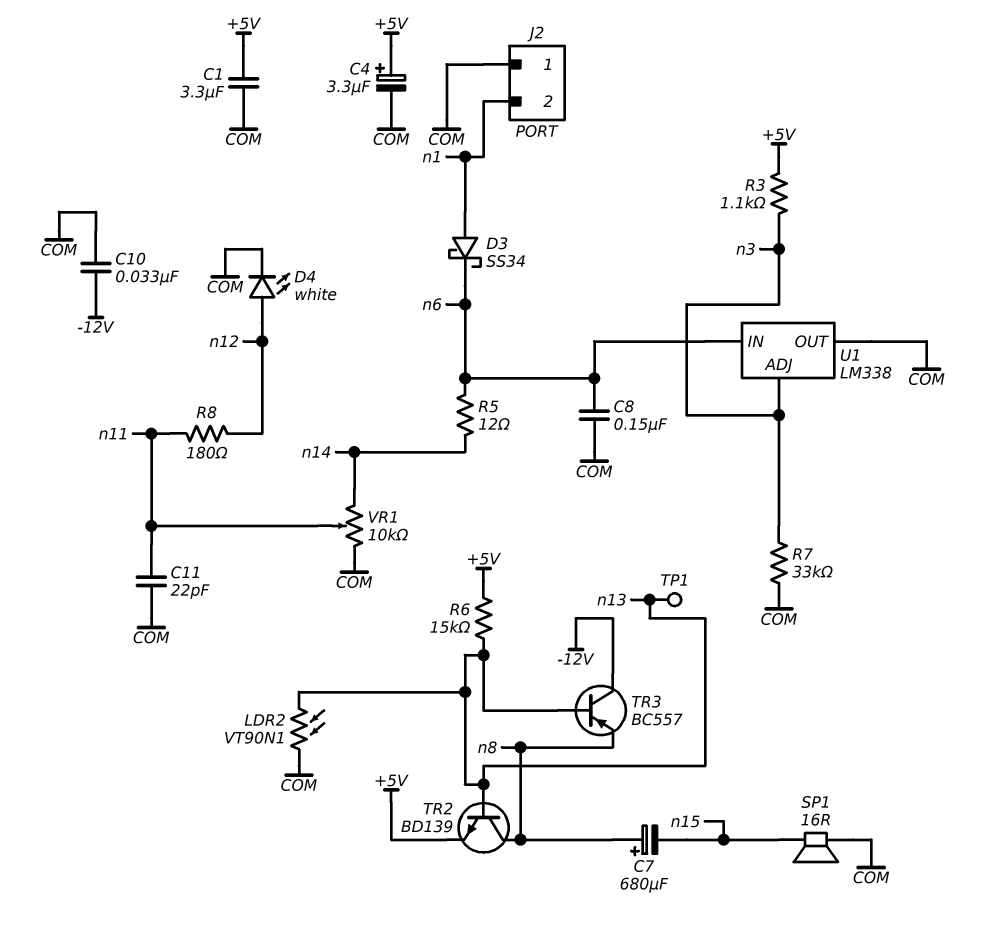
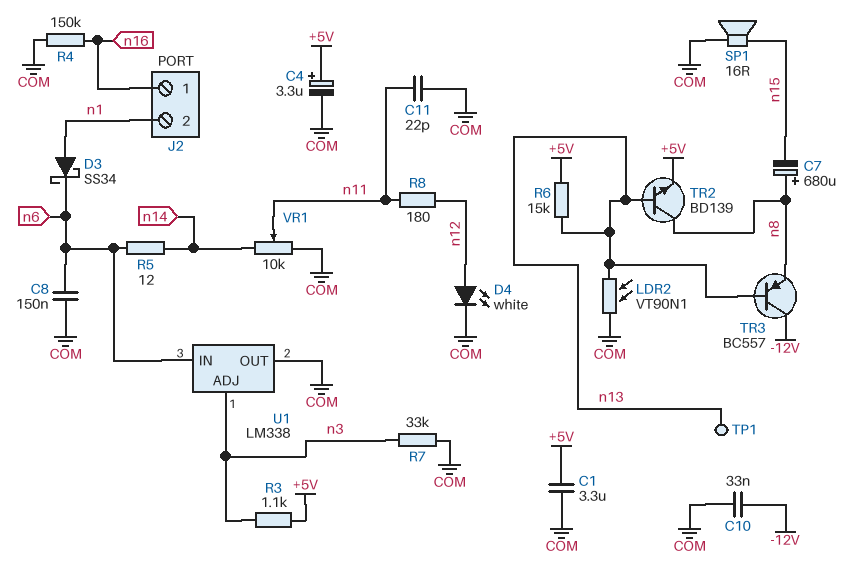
J2 pin 1: COM -> n16
R4: none -> 150k (COM, n16)

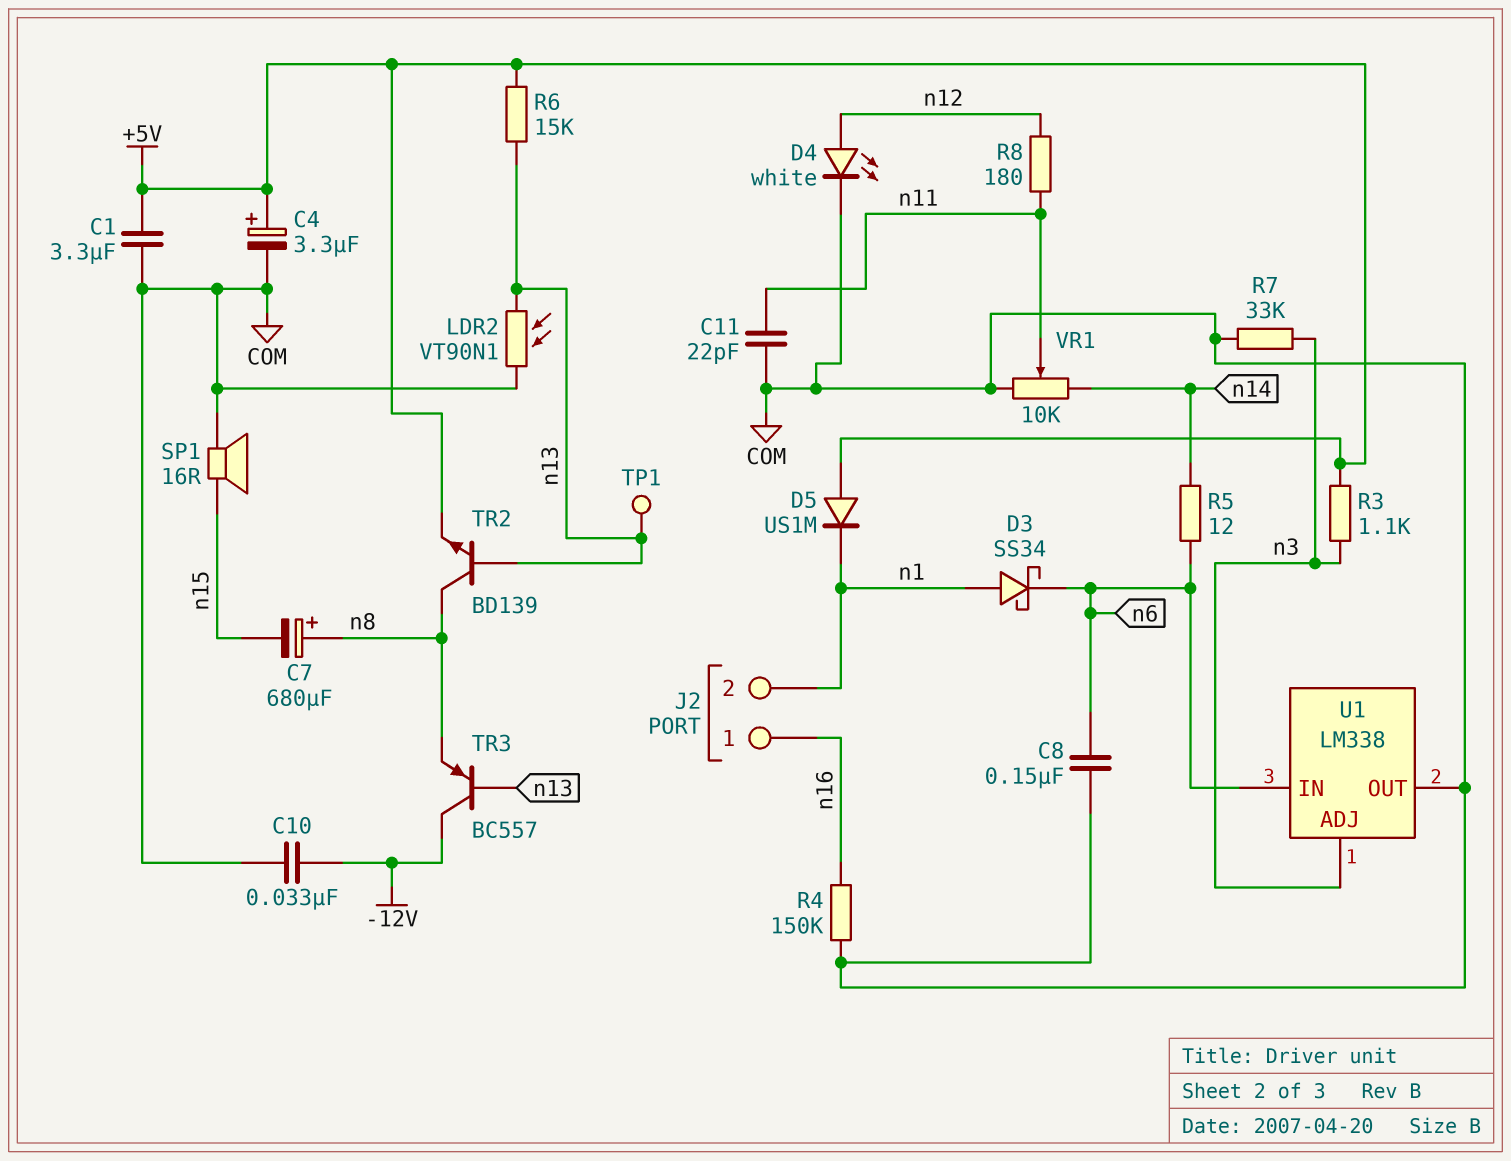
D5: none -> diode US1M (A +5V, K n1)

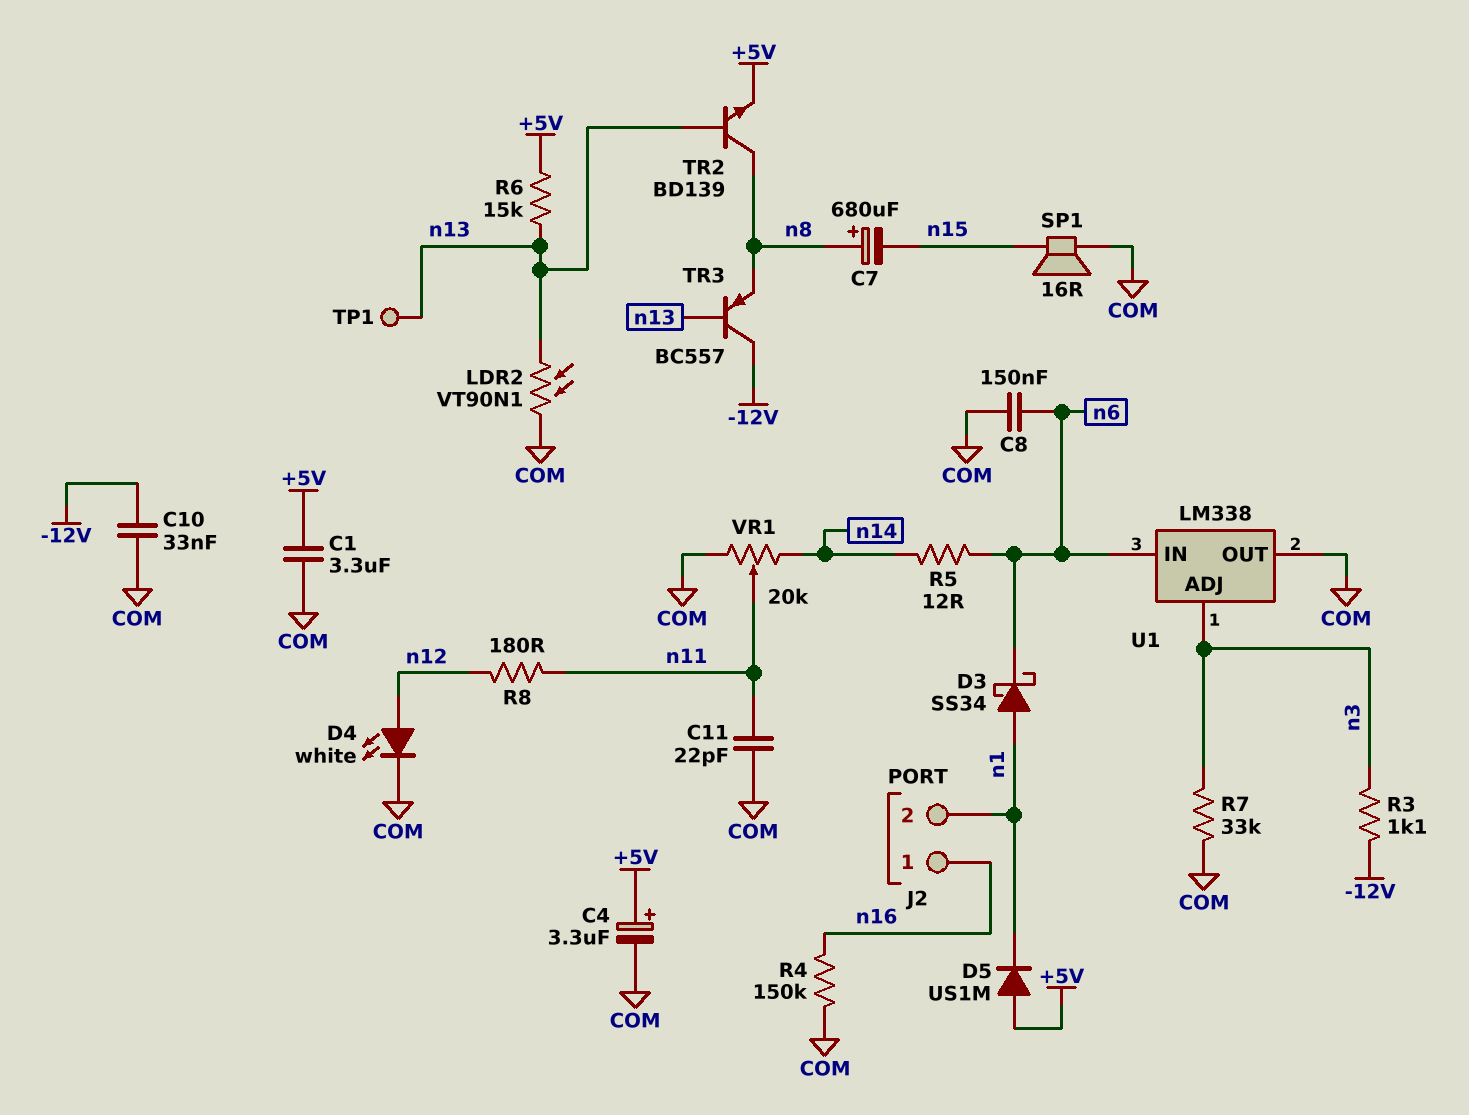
R3: 1.1k (+5V, n3) -> 1.1k (-12V, n3)
VR1: 10k (COM, n14, wiper n11) -> 20k (COM, n14, wiper n11)

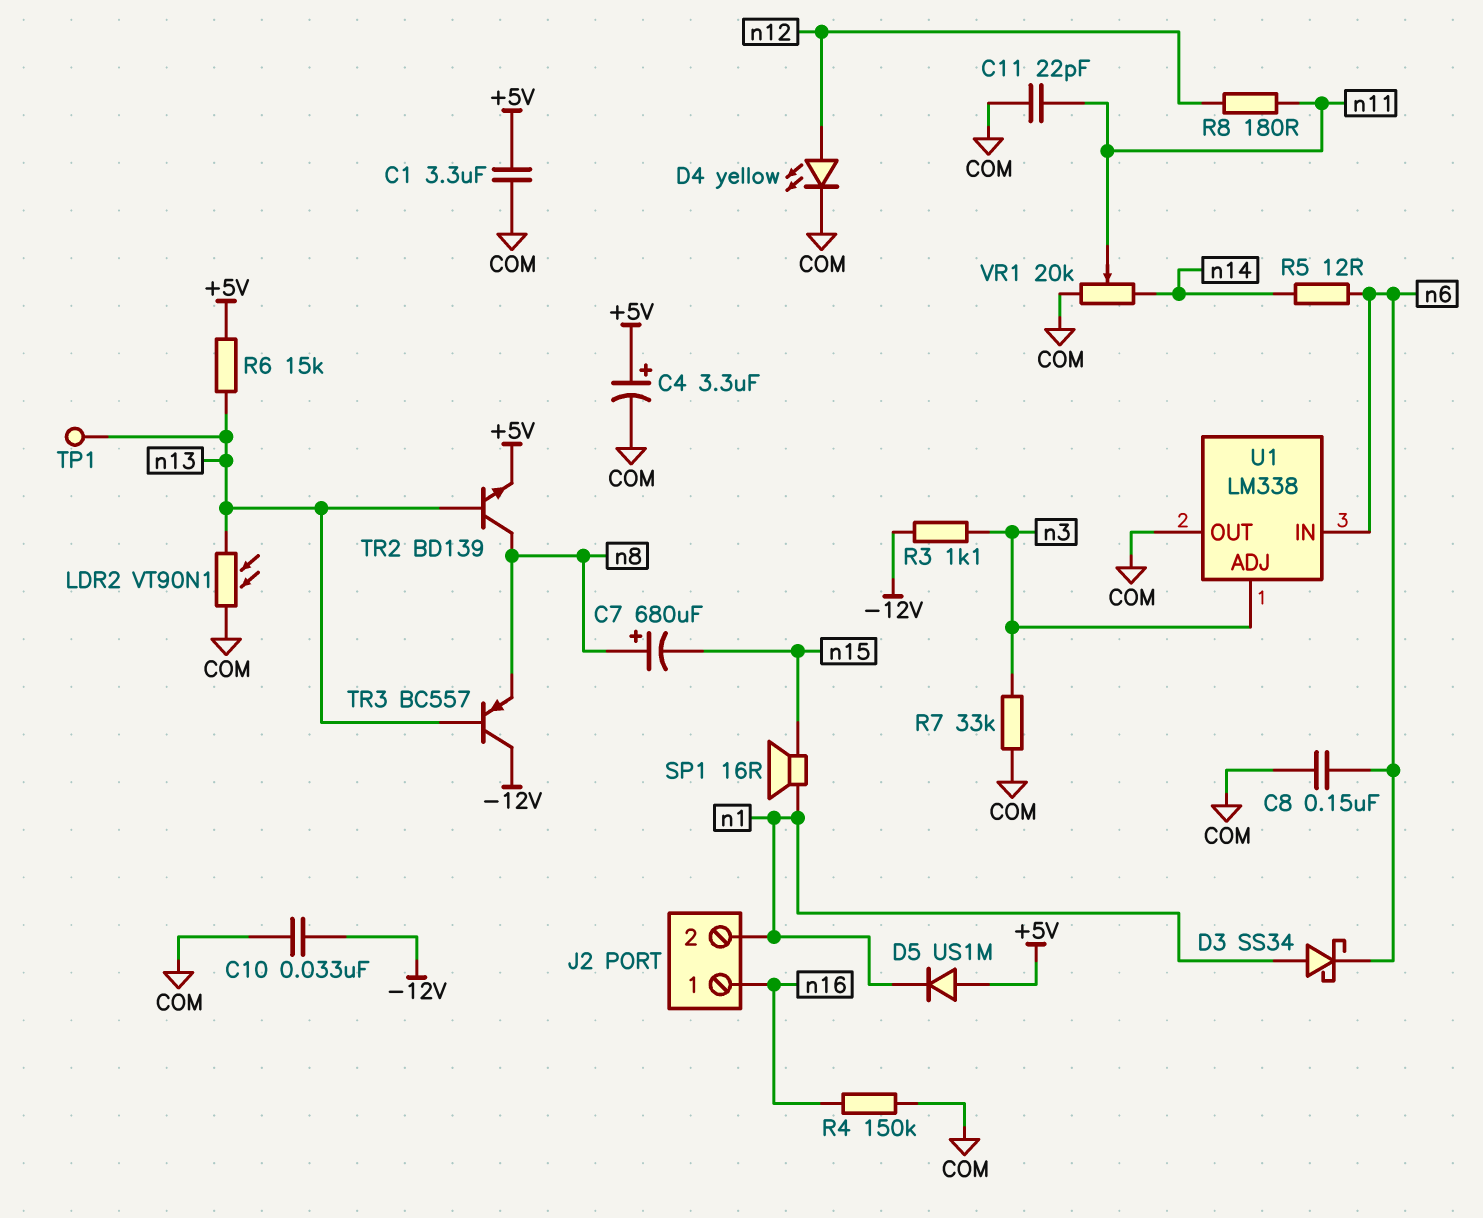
D4: LED white (A n12, K COM) -> LED yellow (A n12, K COM)
SP1: speaker 16R (COM, n15) -> speaker 16R (n1, n15)

